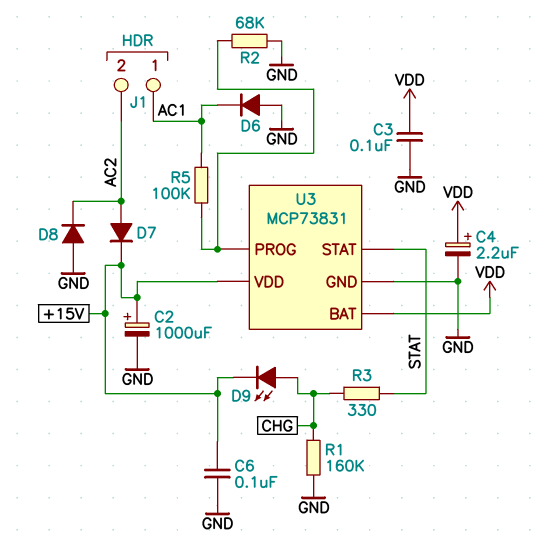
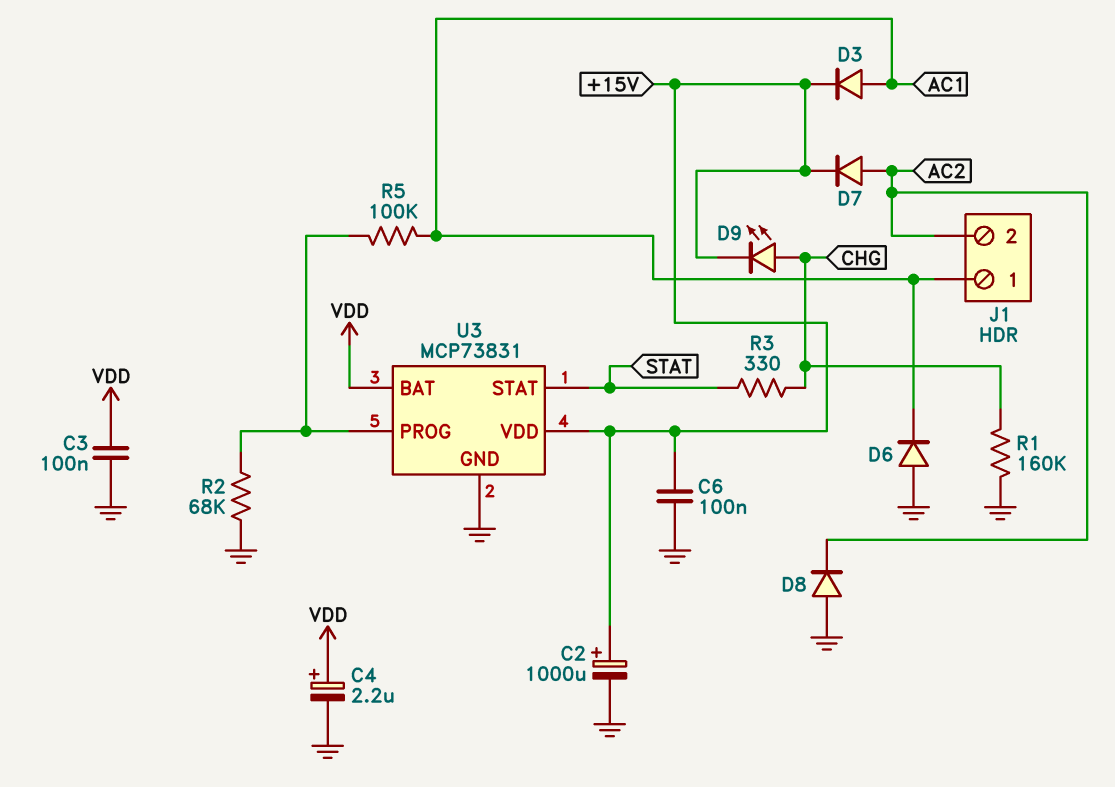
D3: none -> diode (A AC1, K +15V)

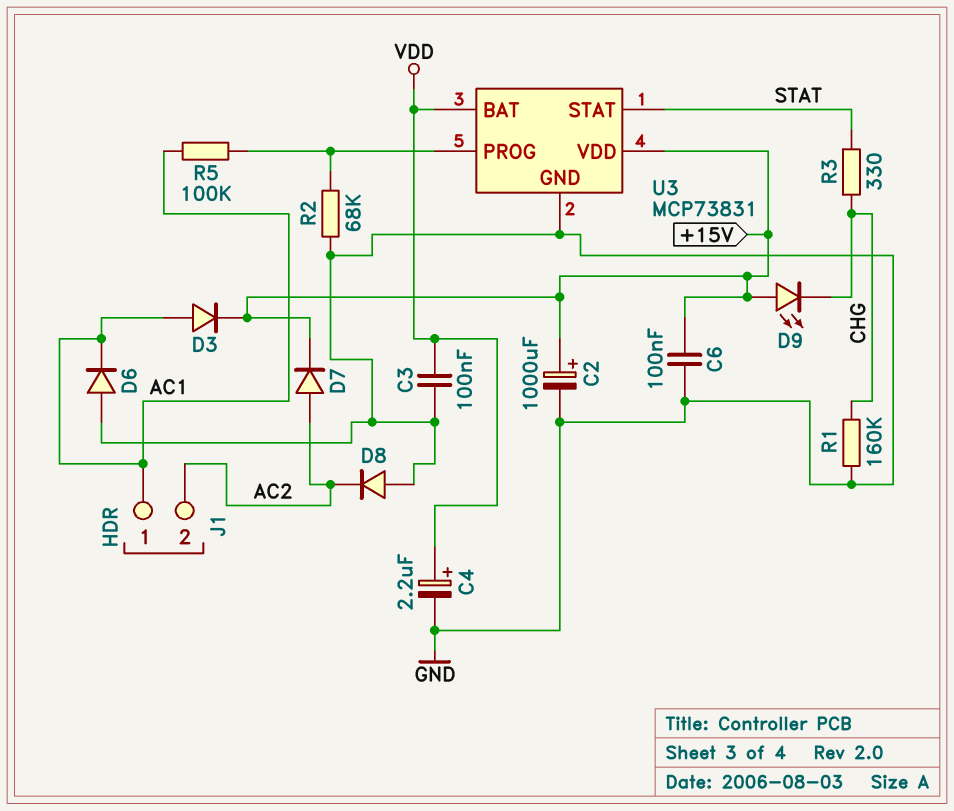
D9: LED (A CHG, K +15V) -> LED (A +15V, K CHG)

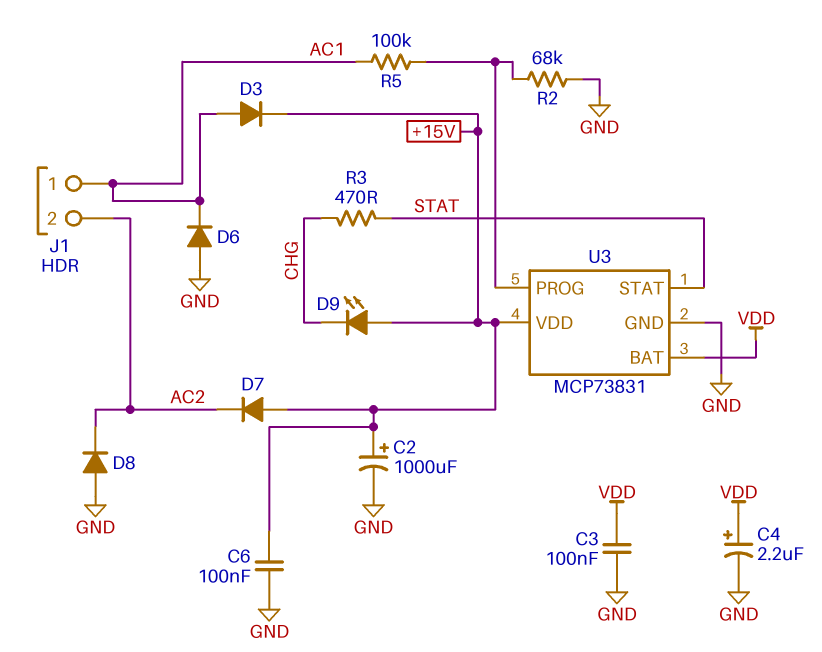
D7: diode (A AC2, K +15V) -> diode (A +15V, K AC2)
R1: 160k (CHG, GND) -> none
R3: 330 (CHG, STAT) -> 470 (CHG, STAT)

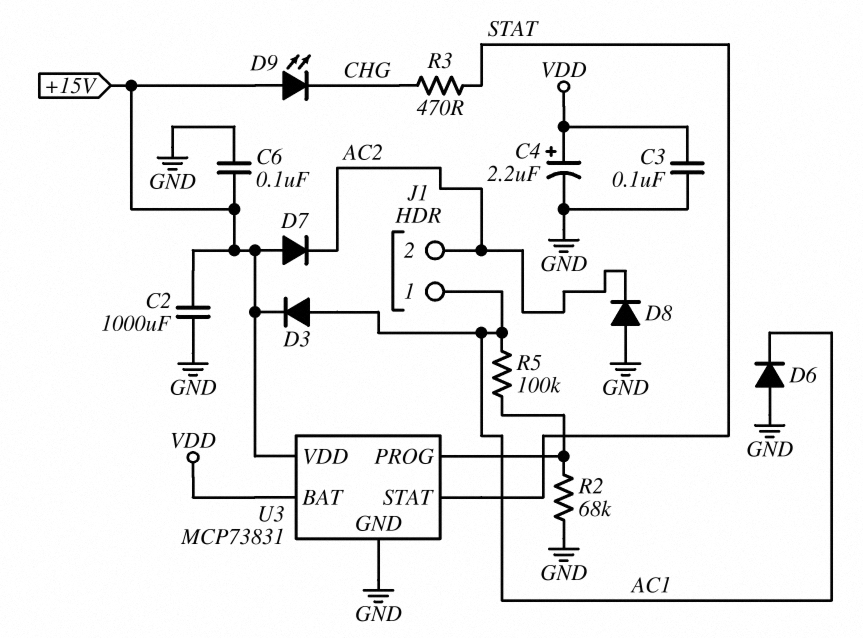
C2: 1000uF (plus +15V, minus GND) -> 1000uF (+15V, GND)

